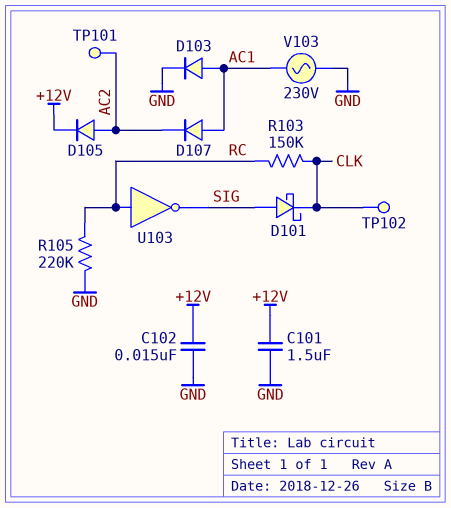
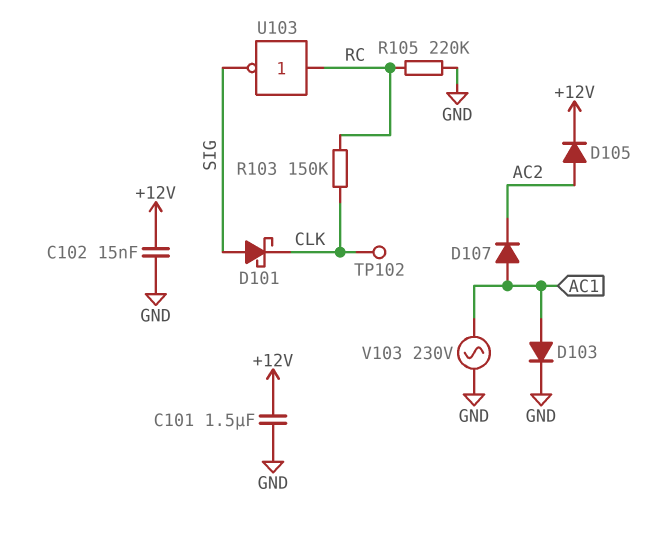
TP101: test point (AC2) -> none

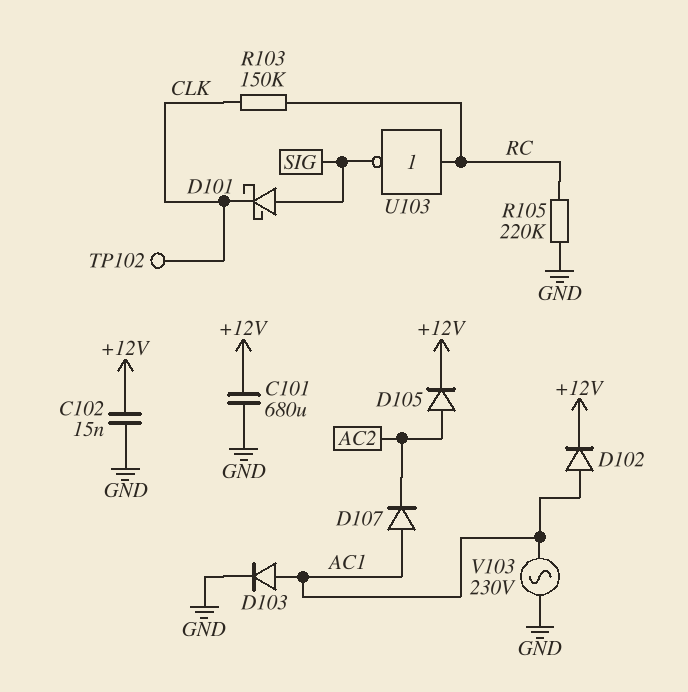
C101: 1.5uF (+12V, GND) -> 680uF (+12V, GND)
D102: none -> diode (A AC1, K +12V)

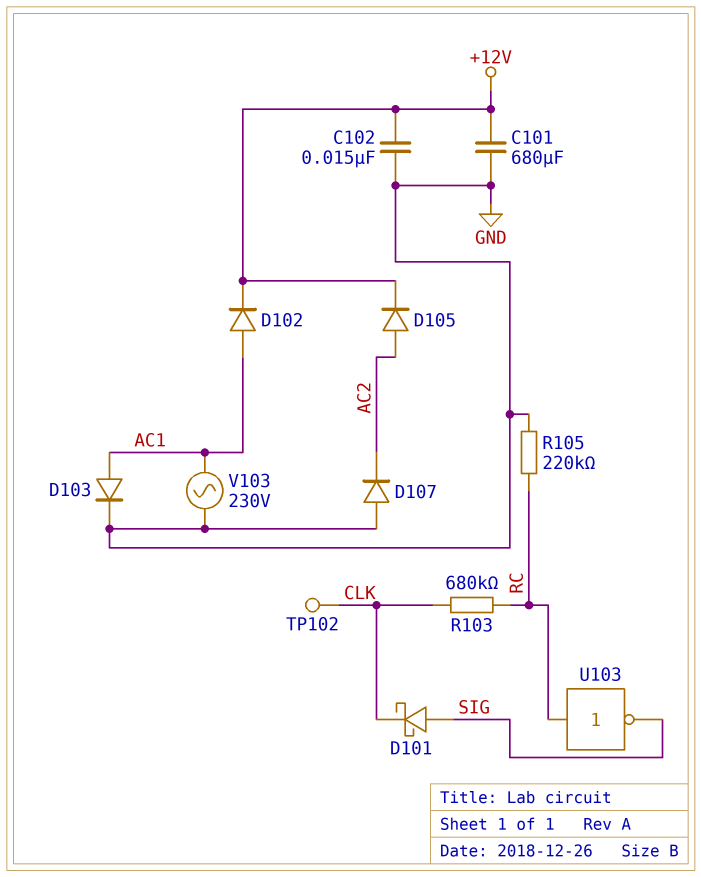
D107: diode (A AC1, K AC2) -> diode (A GND, K AC2)
R103: 150k (CLK, RC) -> 680k (CLK, RC)

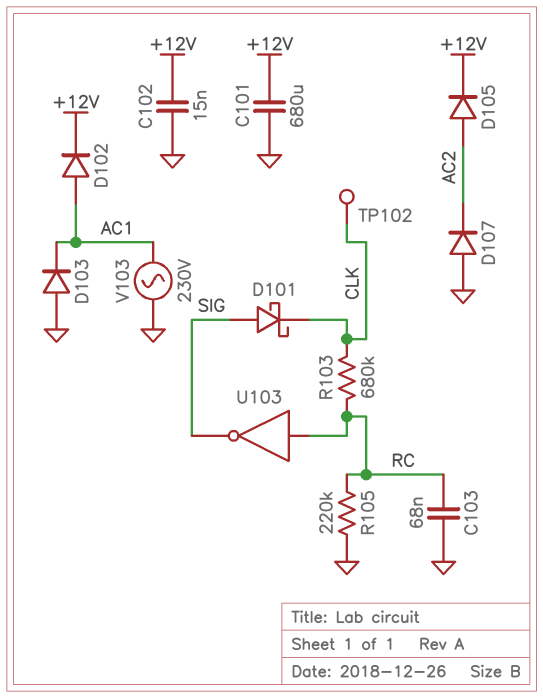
C103: none -> 68nF (GND, RC)
D103: diode (A AC1, K GND) -> diode (A GND, K AC1)

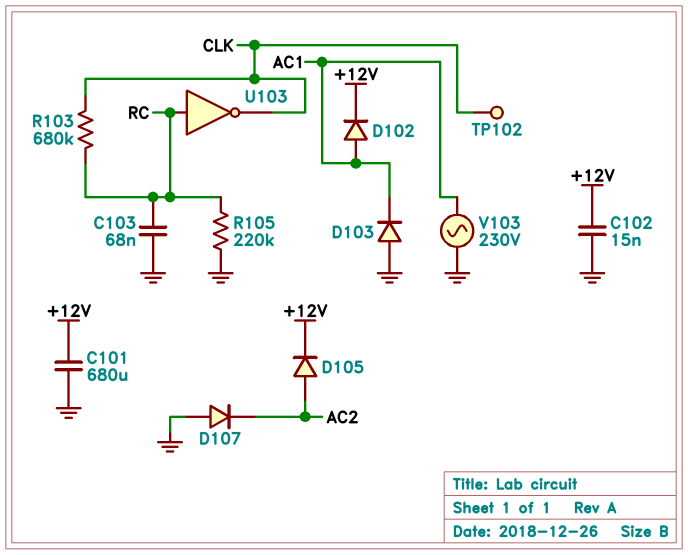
D101: schottky (A SIG, K CLK) -> none
U103: NOT (in RC, out SIG) -> NOT (in RC, out CLK)

